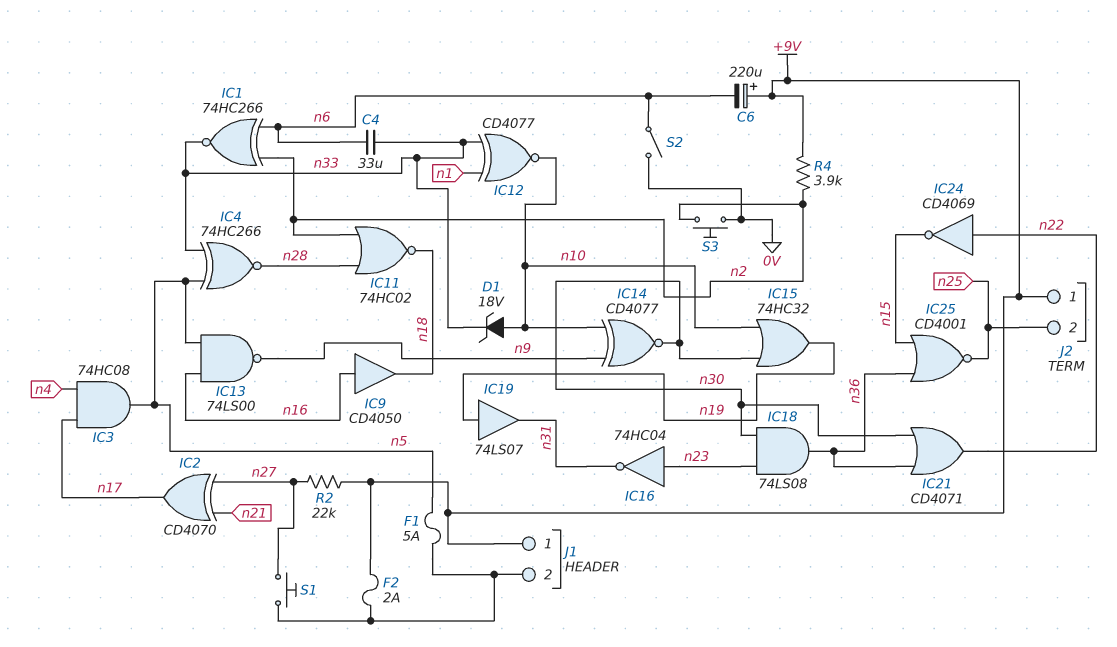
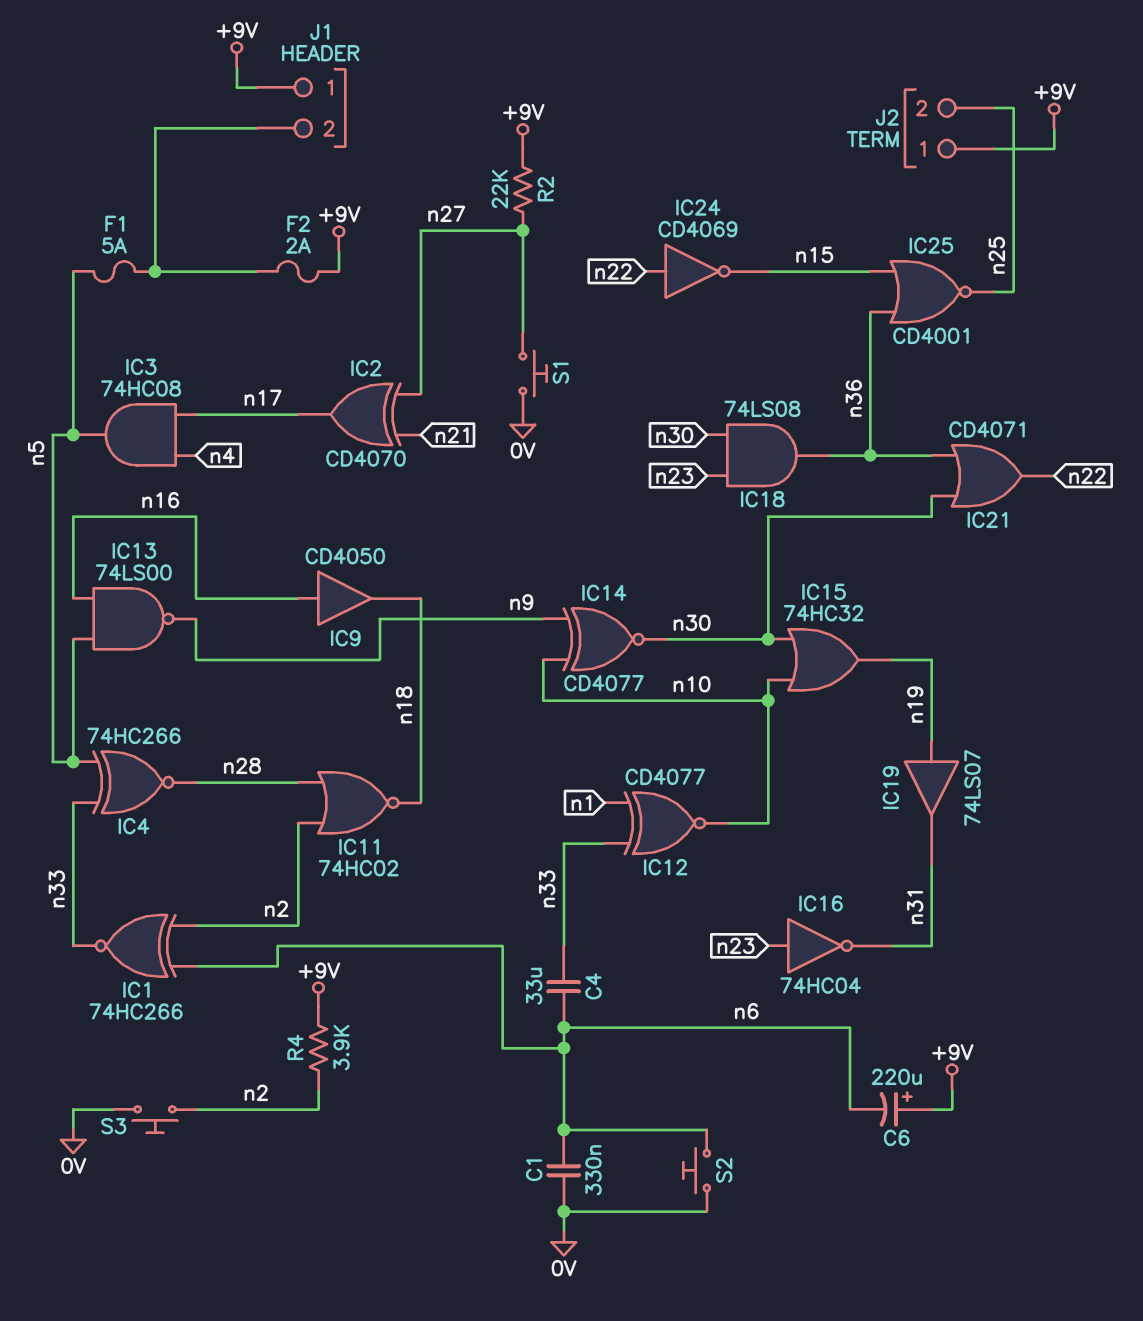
C1: none -> 330nF (0V, n6)
D1: zener 18V (A n10, K n33) -> none
S1: button (J1/2, n27) -> button (0V, n27)
S2: switch (0V, n6) -> button (0V, n6)

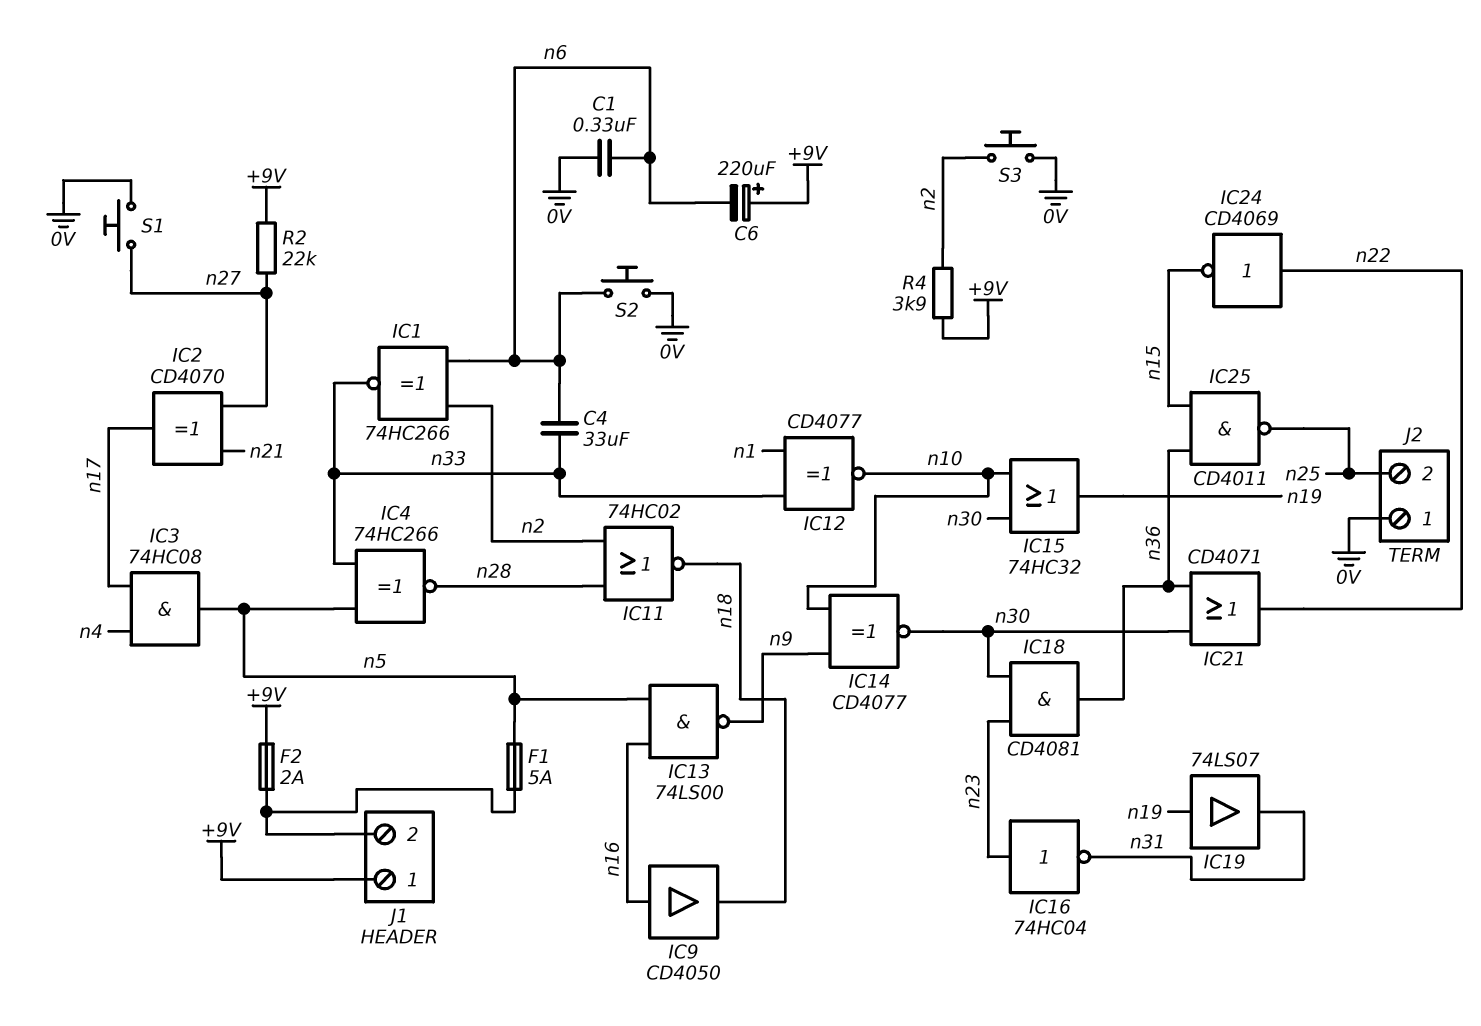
IC18: AND 74LS08 (in n23, in n30, out n36) -> AND CD4081 (in n23, in n30, out n36)
IC25: NOR CD4001 (in n15, in n36, out n25) -> NAND CD4011 (in n15, in n36, out n25)
J2 pin 1: +9V -> 0V

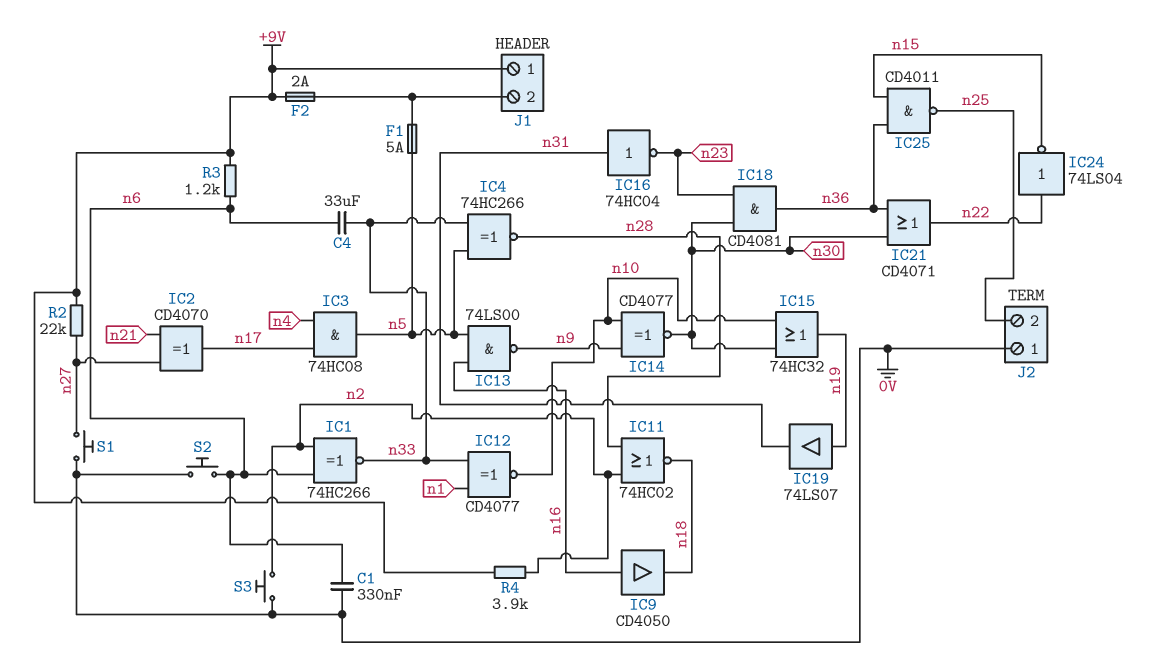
C6: 220uF (plus +9V, minus n6) -> none
IC16: NOT 74HC04 (in n23, out n31) -> NOT 74HC04 (in n31, out n23)
IC24: NOT CD4069 (in n22, out n15) -> NOT 74LS04 (in n22, out n15)
R3: none -> 1.2k (+9V, n6)

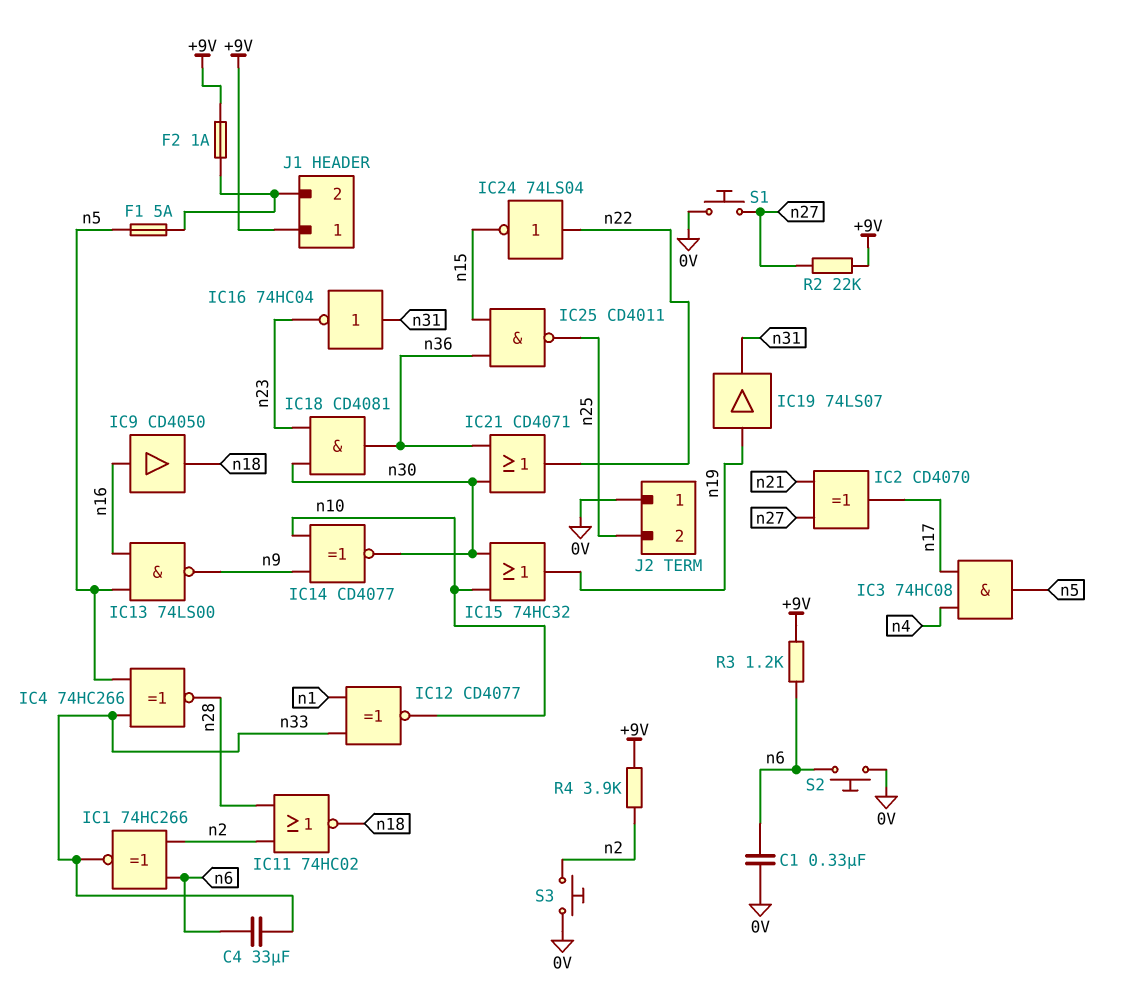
F2: 2A (+9V, J1/2) -> 1A (+9V, J1/2)

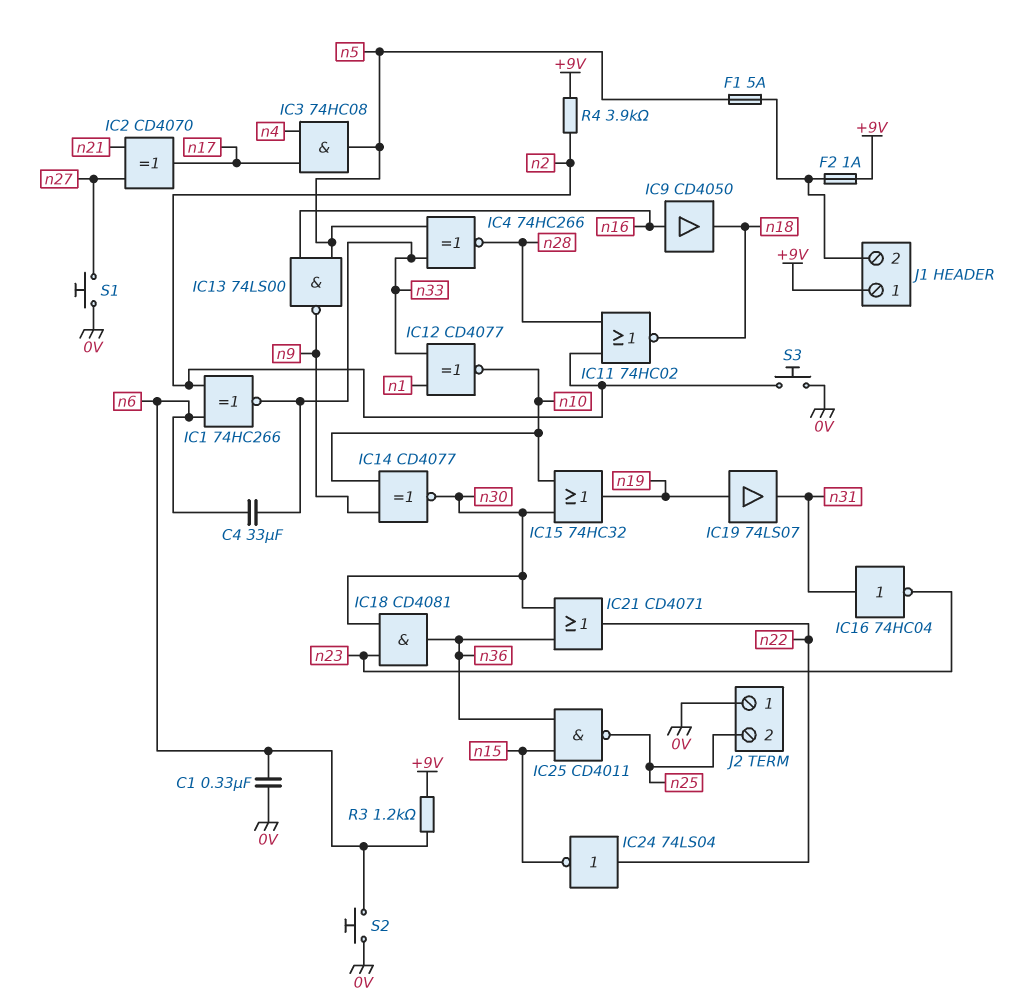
R2: 22k (+9V, n27) -> none

